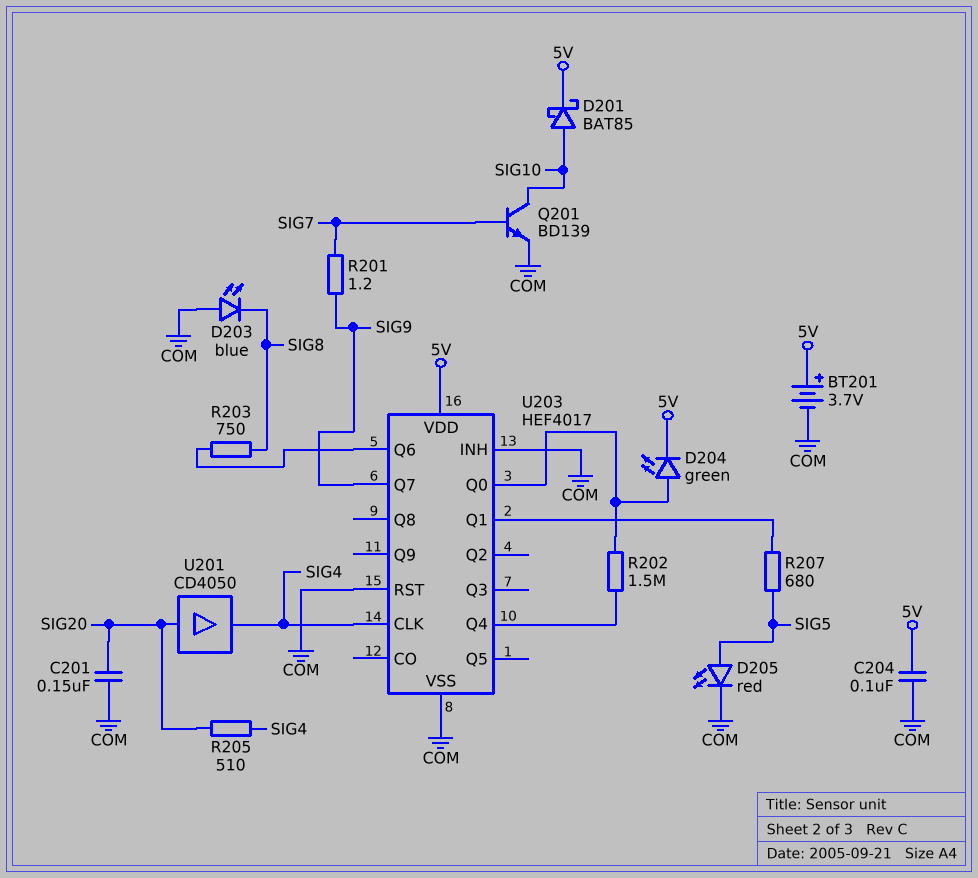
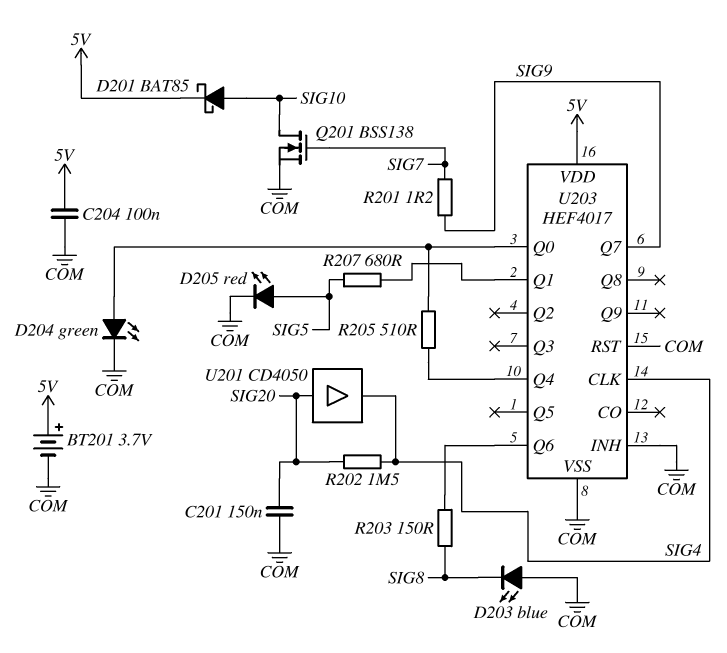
D204: LED green (A U203/Q0, K 5V) -> LED green (A U203/Q0, K COM)
Q201: NPN BD139 (B SIG7, C SIG10, E COM) -> NMOS BSS138 (G SIG7, D SIG10, S COM)
R202: 1.5M (U203/Q0, U203/Q4) -> 1.5M (SIG4, SIG20)
R203: 750 (SIG8, U203/Q6) -> 150 (SIG8, U203/Q6)
R205: 510 (SIG4, SIG20) -> 510 (U203/Q0, U203/Q4)

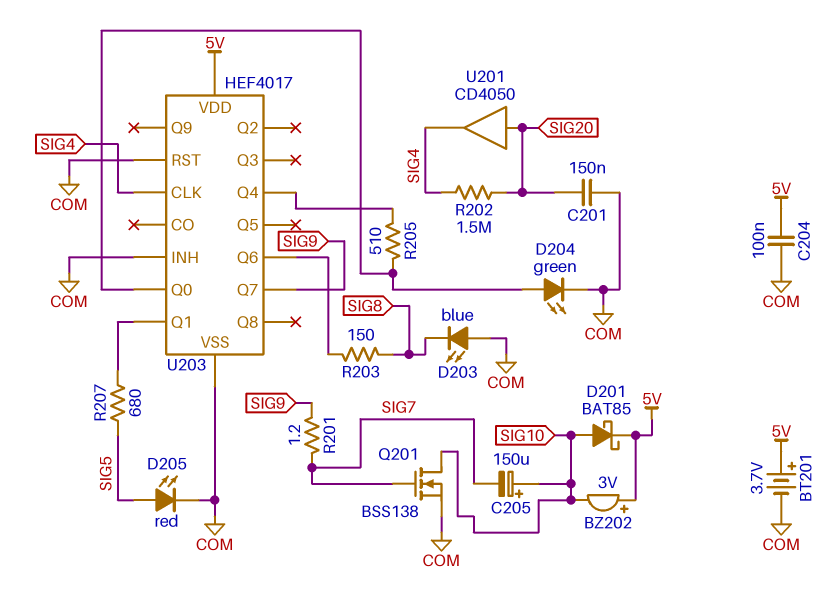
BZ202: none -> buzzer 3V (plus 5V, minus SIG10)
C205: none -> 150uF (plus SIG10, minus SIG7)

